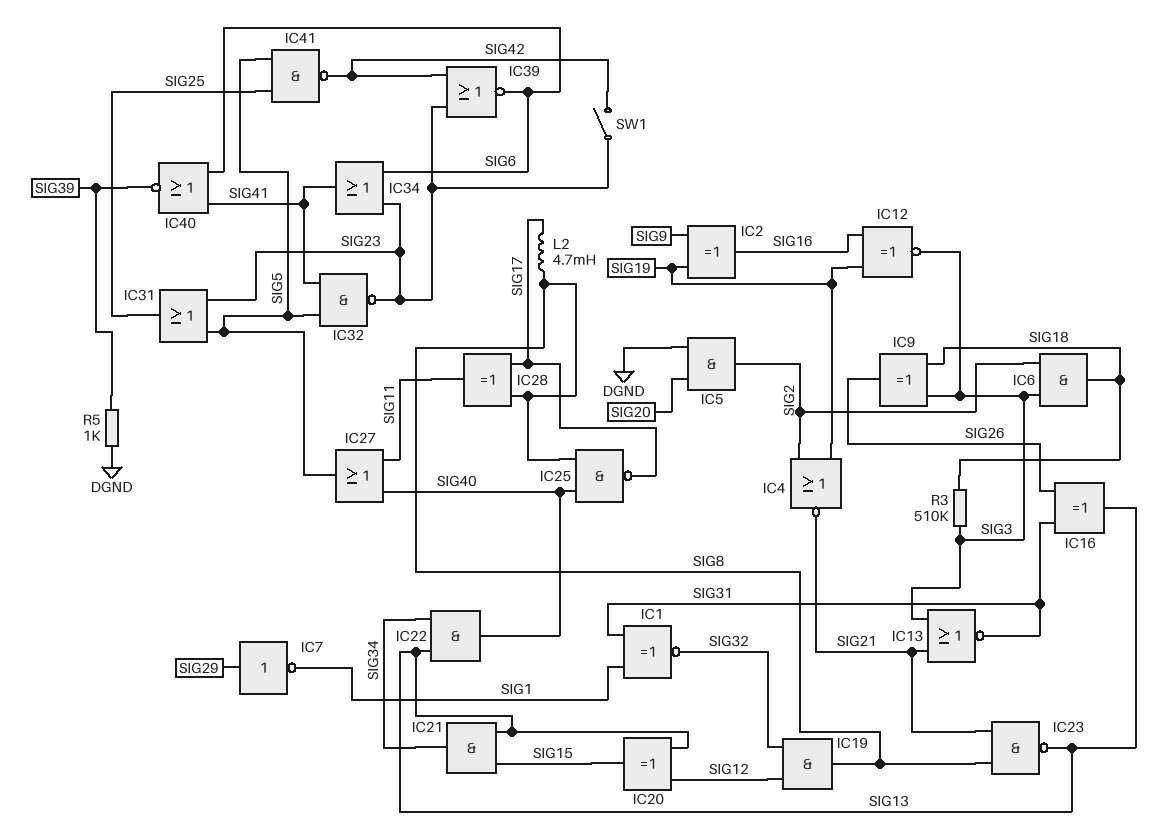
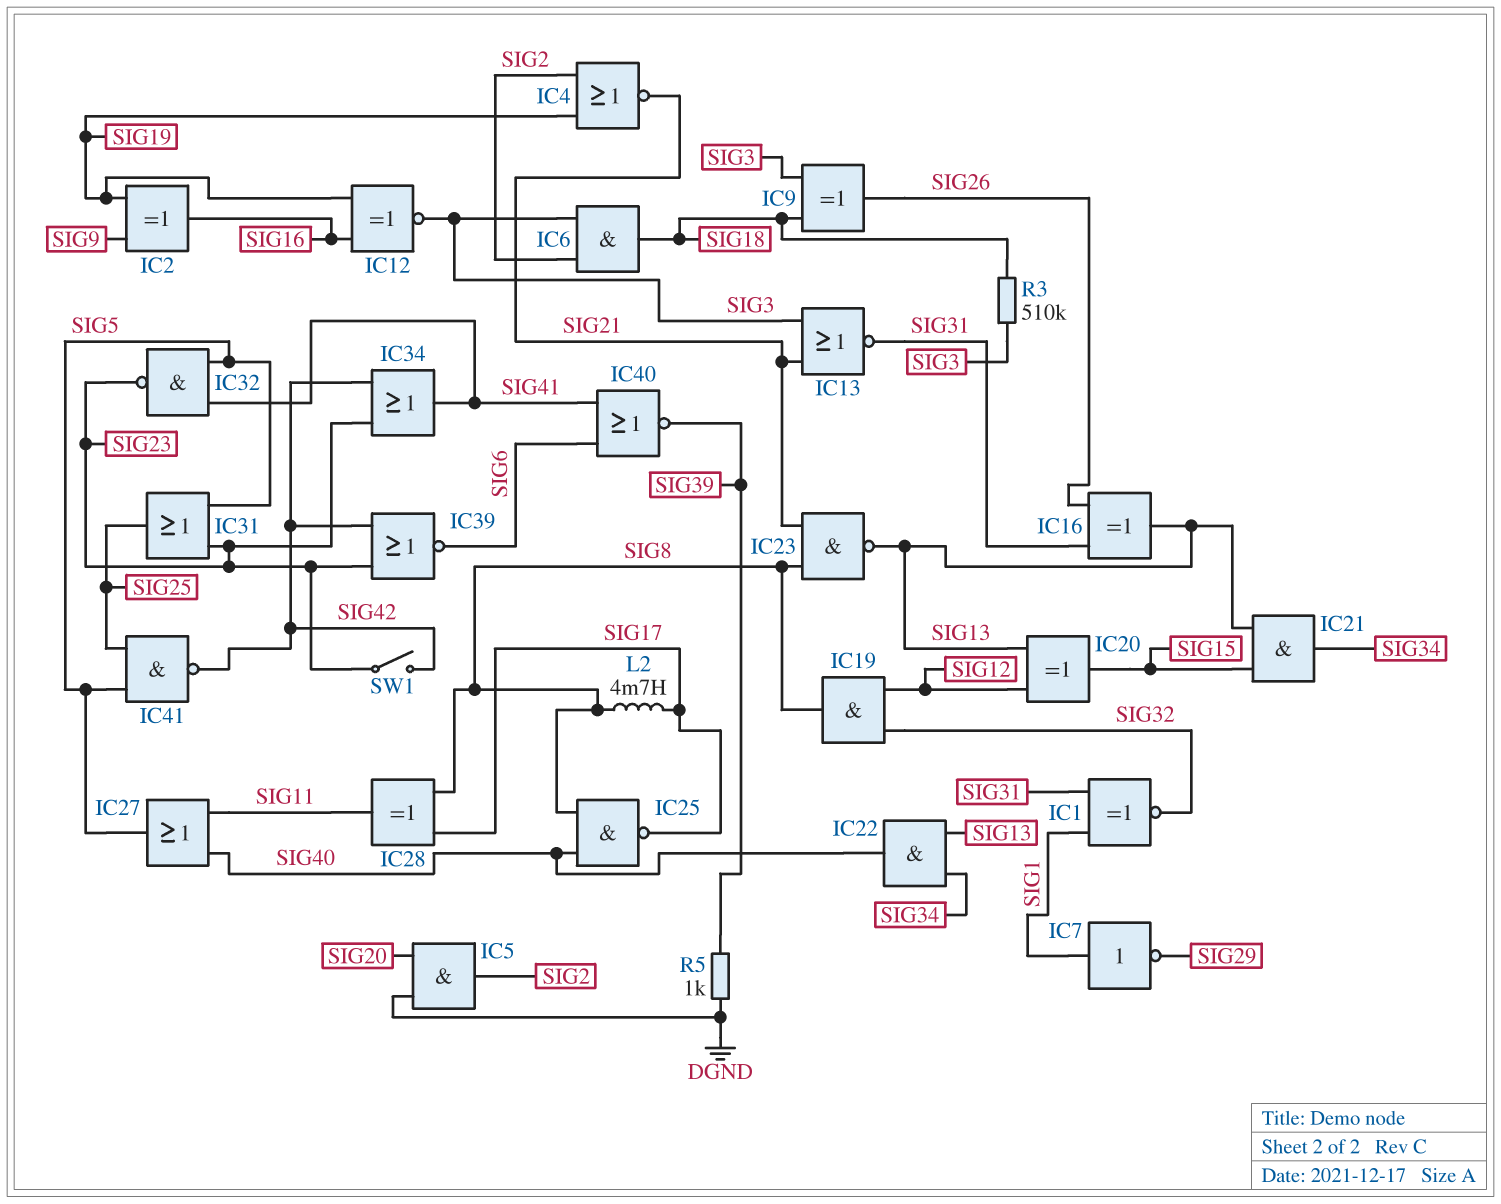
IC7: NOT (in SIG29, out SIG1) -> NOT (in SIG1, out SIG29)
IC34: OR (in SIG6, in SIG23, out SIG41) -> OR (in SIG23, in SIG42, out SIG41)

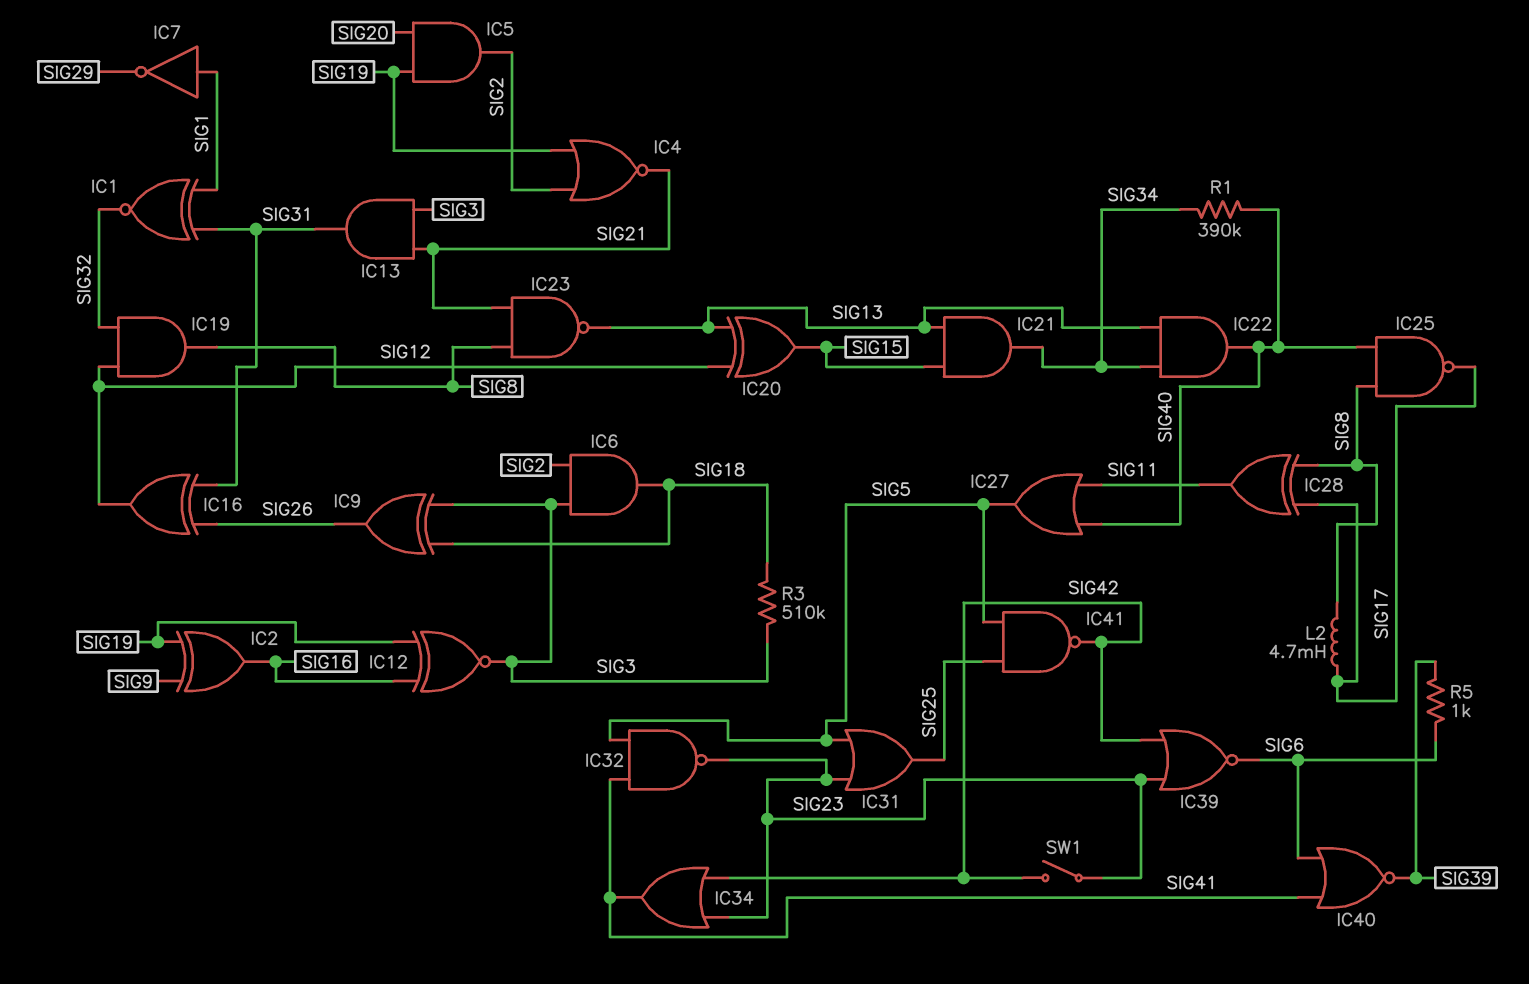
IC5: AND (in DGND, in SIG20, out SIG2) -> AND (in SIG19, in SIG20, out SIG2)
IC13: NOR (in SIG3, in SIG21, out SIG31) -> AND (in SIG3, in SIG21, out SIG31)
IC16: XOR (in SIG26, in SIG31, out SIG13) -> XOR (in SIG26, in SIG31, out SIG12)
R1: none -> 390k (SIG34, SIG40)
R5: 1k (DGND, SIG39) -> 1k (SIG6, SIG39)

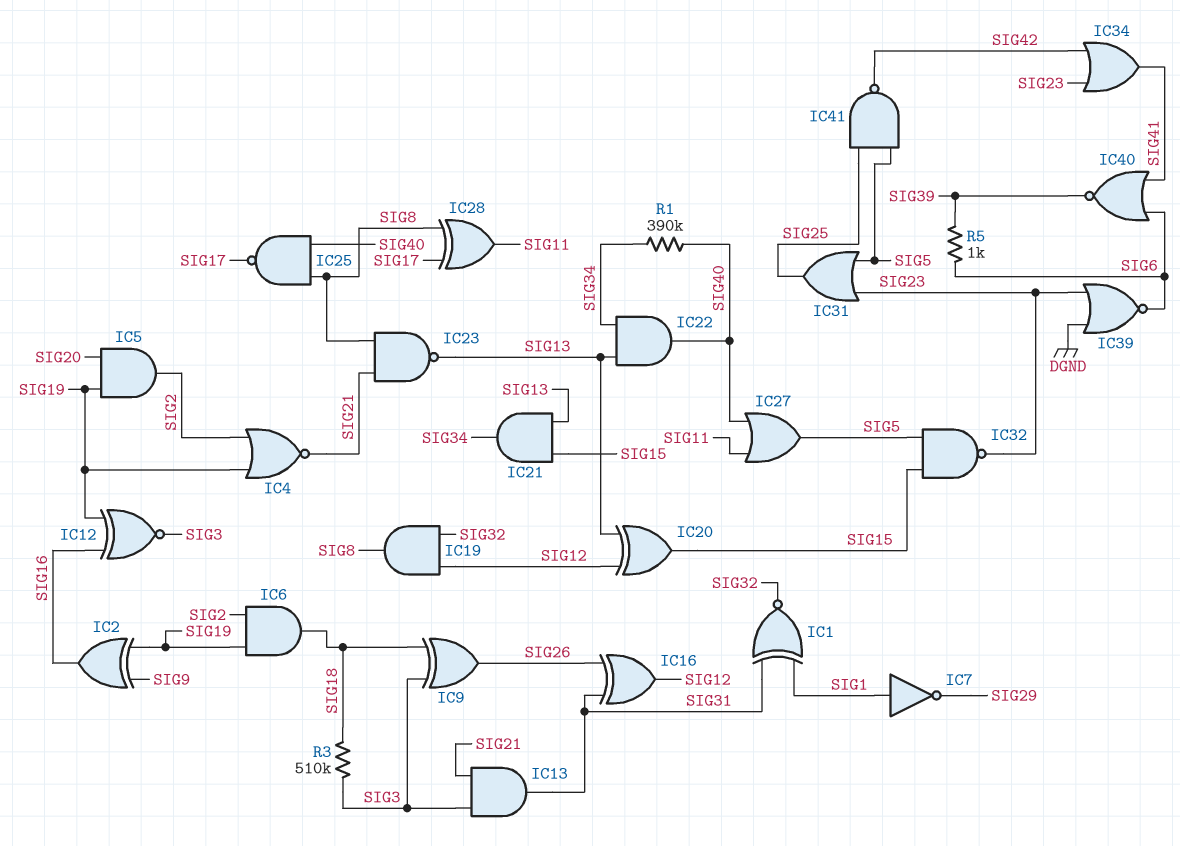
IC6: AND (in SIG2, in SIG3, out SIG18) -> AND (in SIG2, in SIG19, out SIG18)
IC32: NAND (in SIG5, in SIG41, out SIG23) -> NAND (in SIG5, in SIG15, out SIG23)
IC39: NOR (in SIG23, in SIG42, out SIG6) -> NOR (in DGND, in SIG23, out SIG6)
L2: 4.7mH (SIG8, SIG17) -> none
SW1: switch (SIG23, SIG42) -> none

